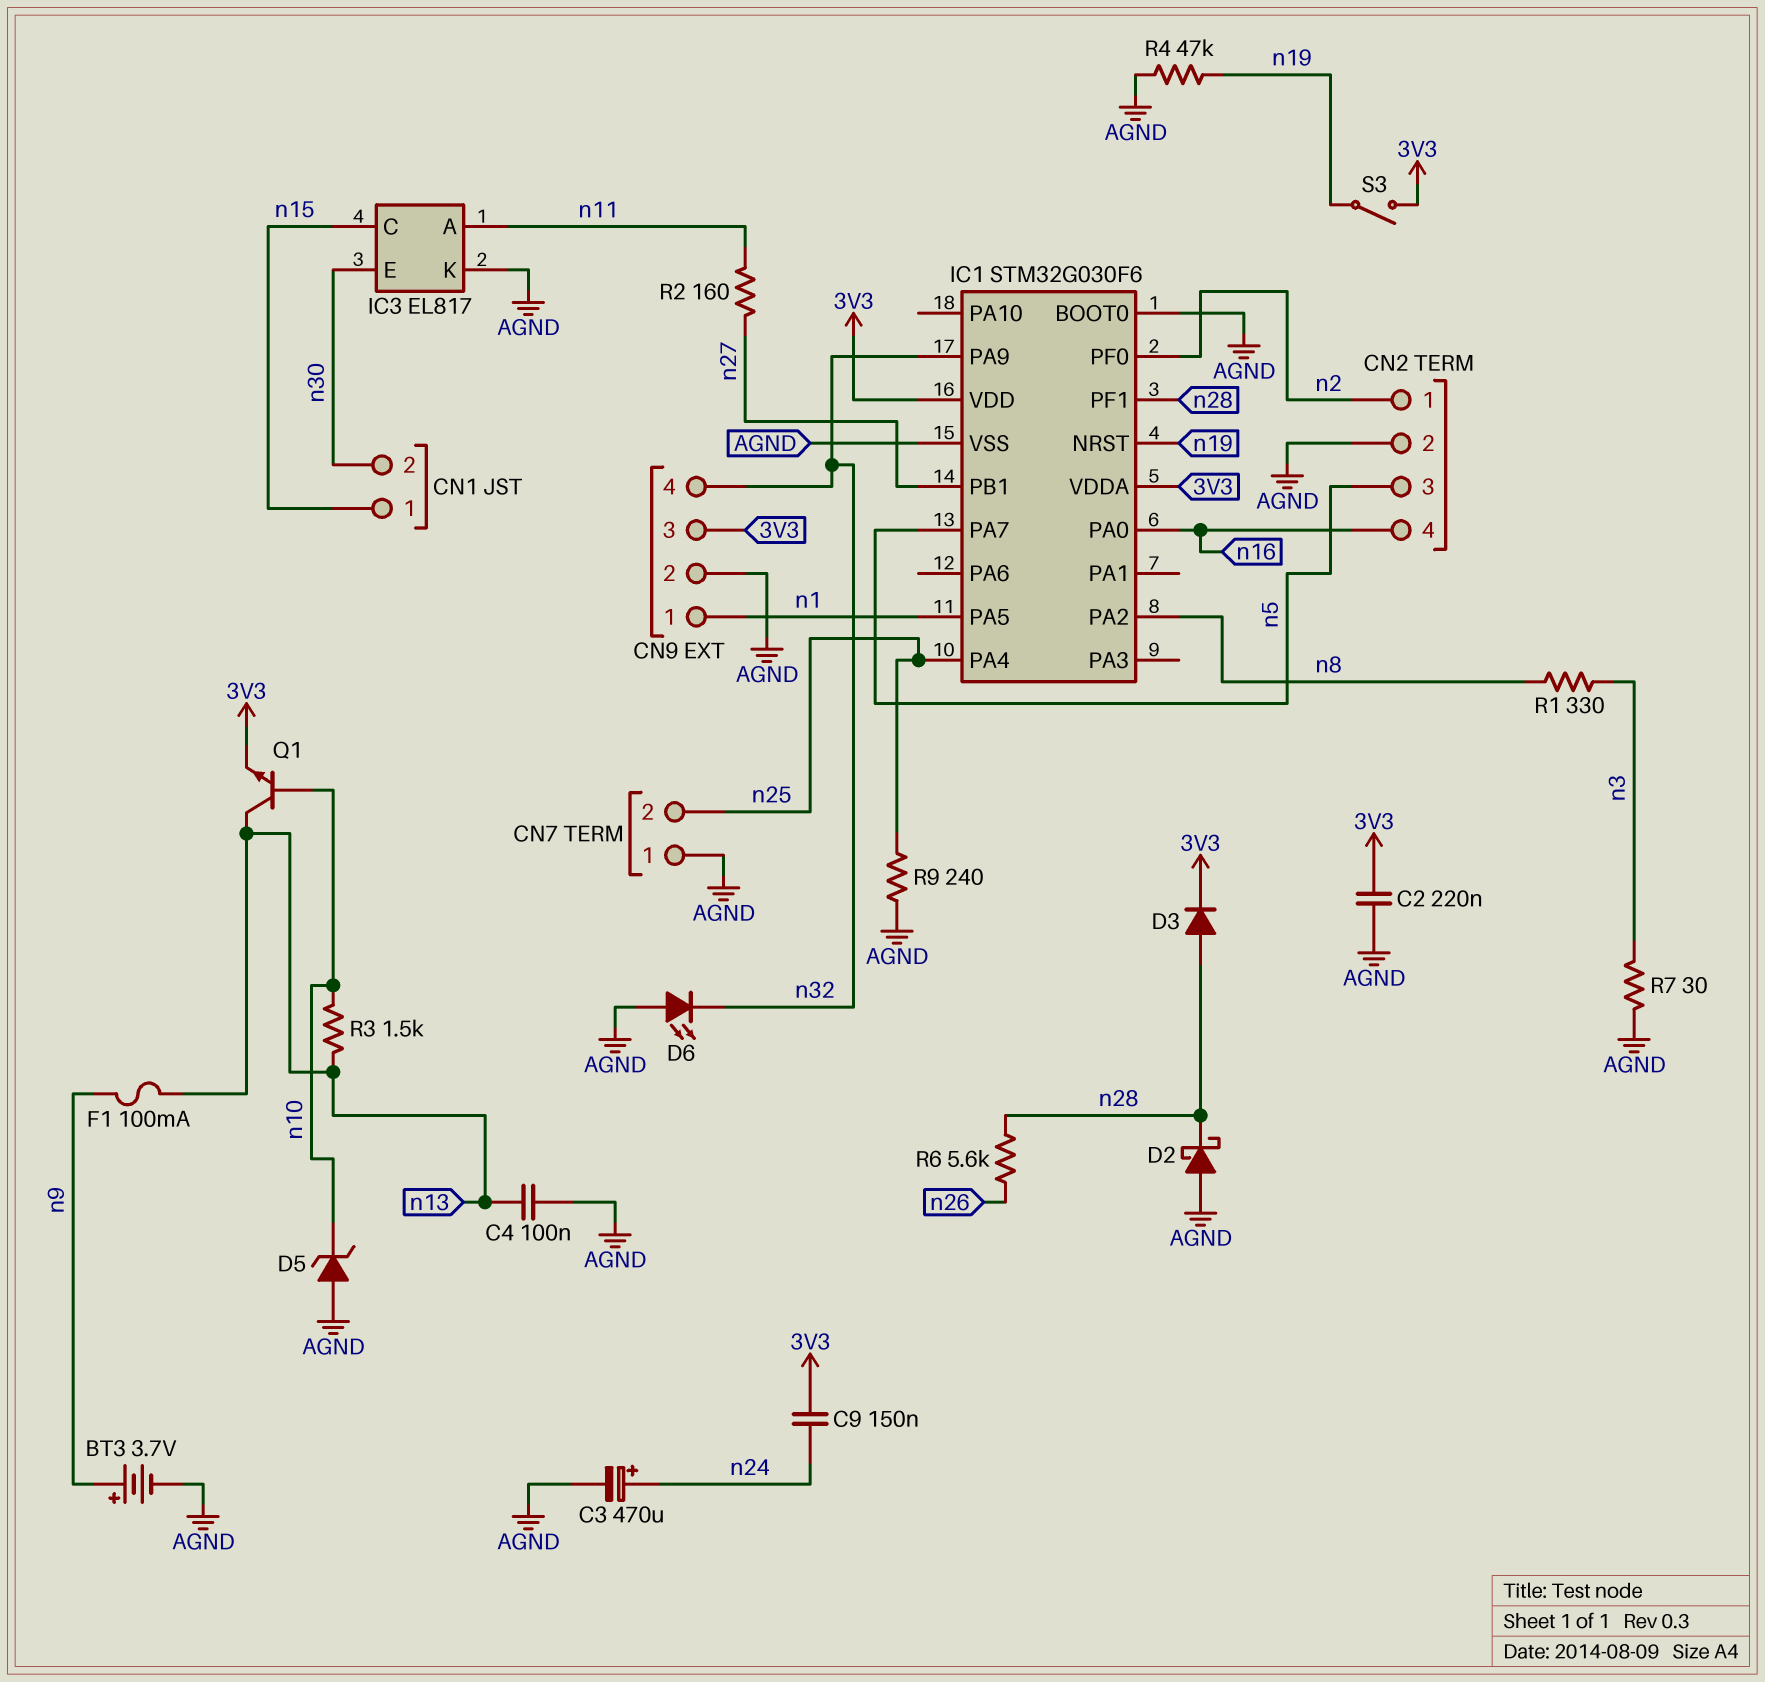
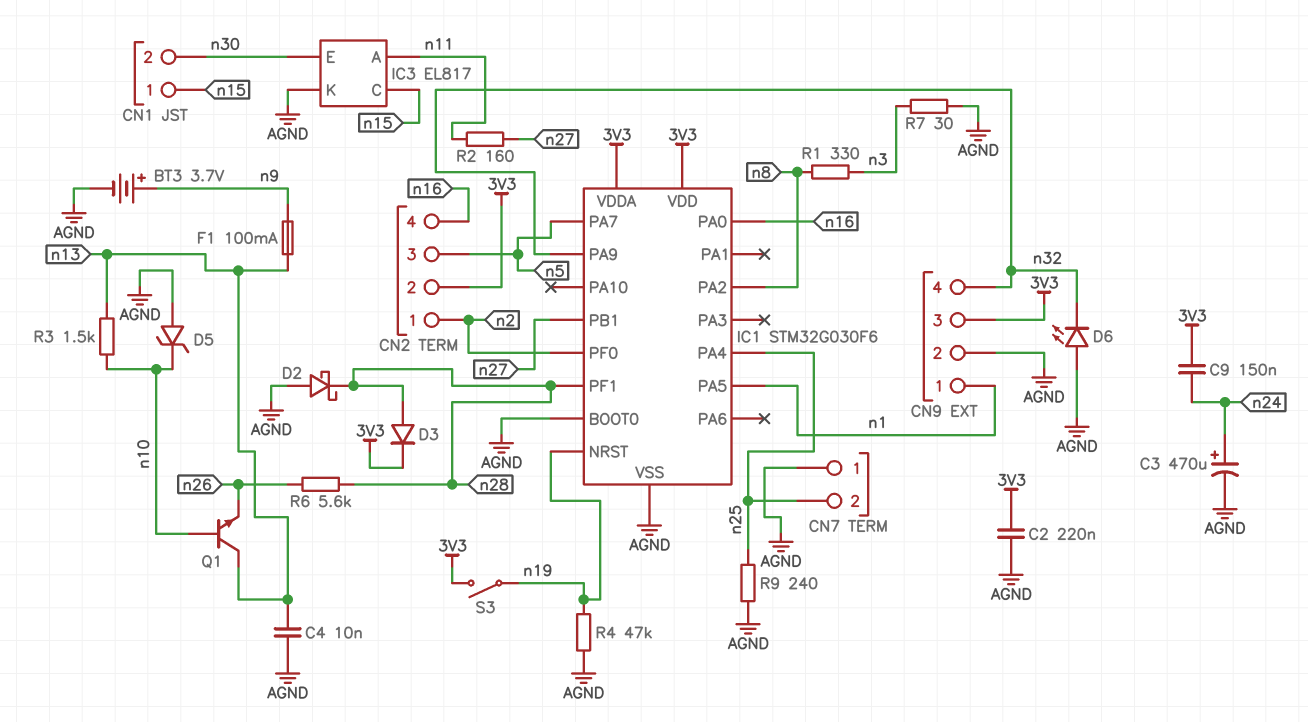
C4: 100nF (AGND, n13) -> 10nF (AGND, n13)
CN2 pin 2: AGND -> 3V3
Q1: NPN (B n10, C n13, E 3V3) -> NPN (B n10, C n13, E n26)

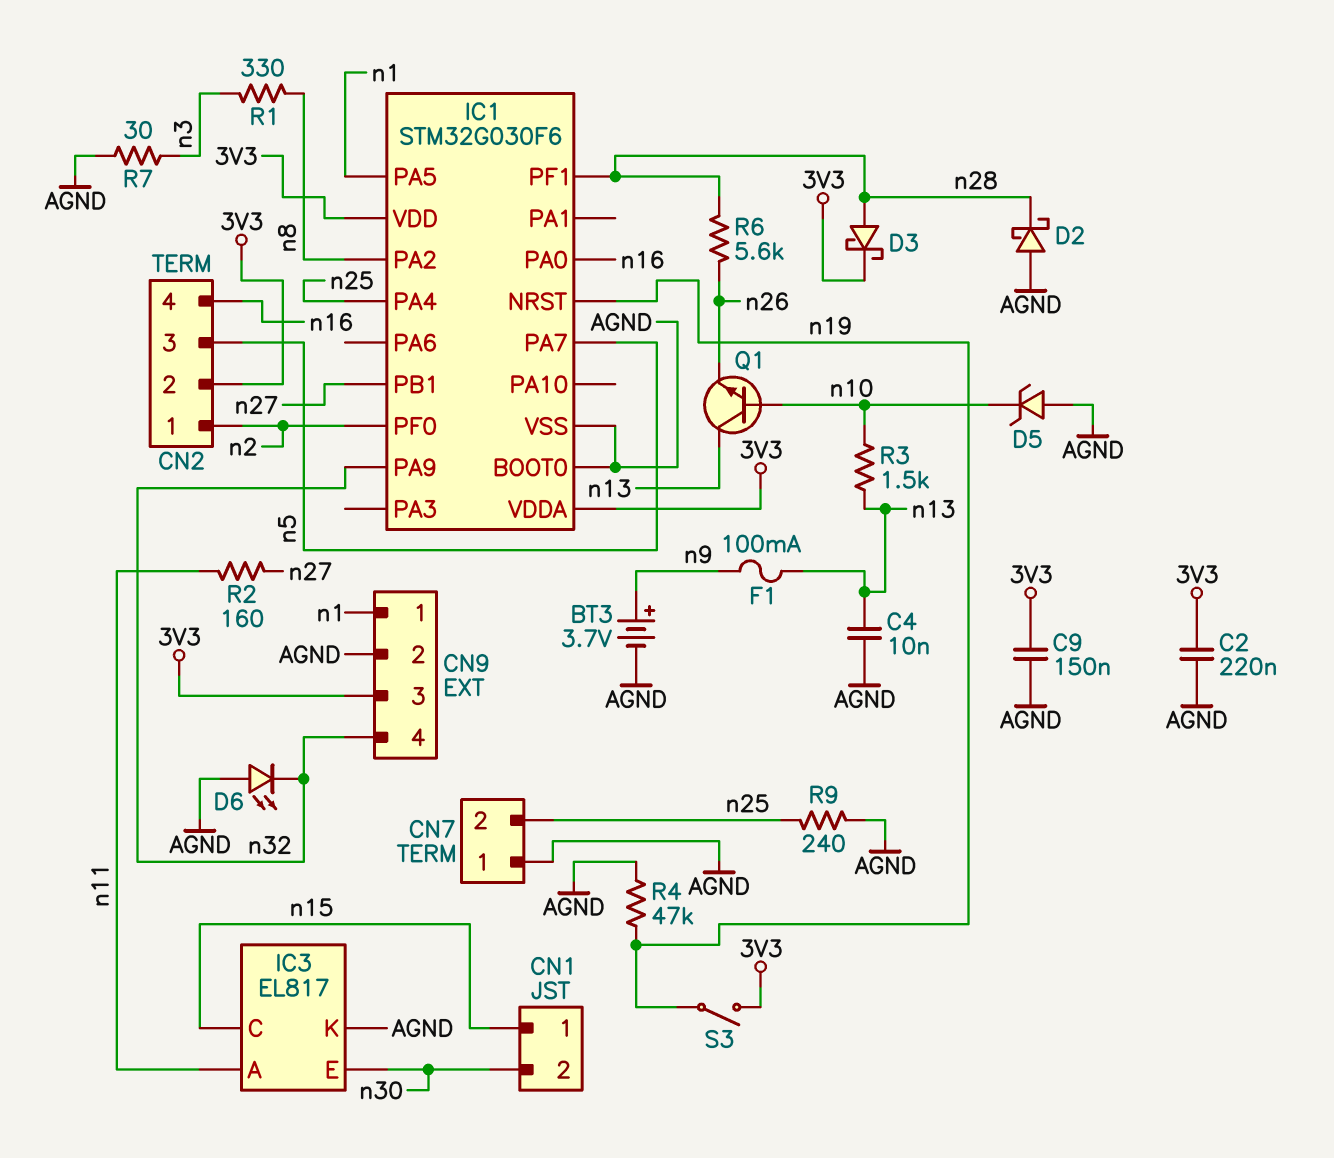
C3: 470uF (plus n24, minus AGND) -> none
C9: 150nF (3V3, n24) -> 150nF (3V3, AGND)
D3: diode (A n28, K 3V3) -> schottky (A n28, K 3V3)

